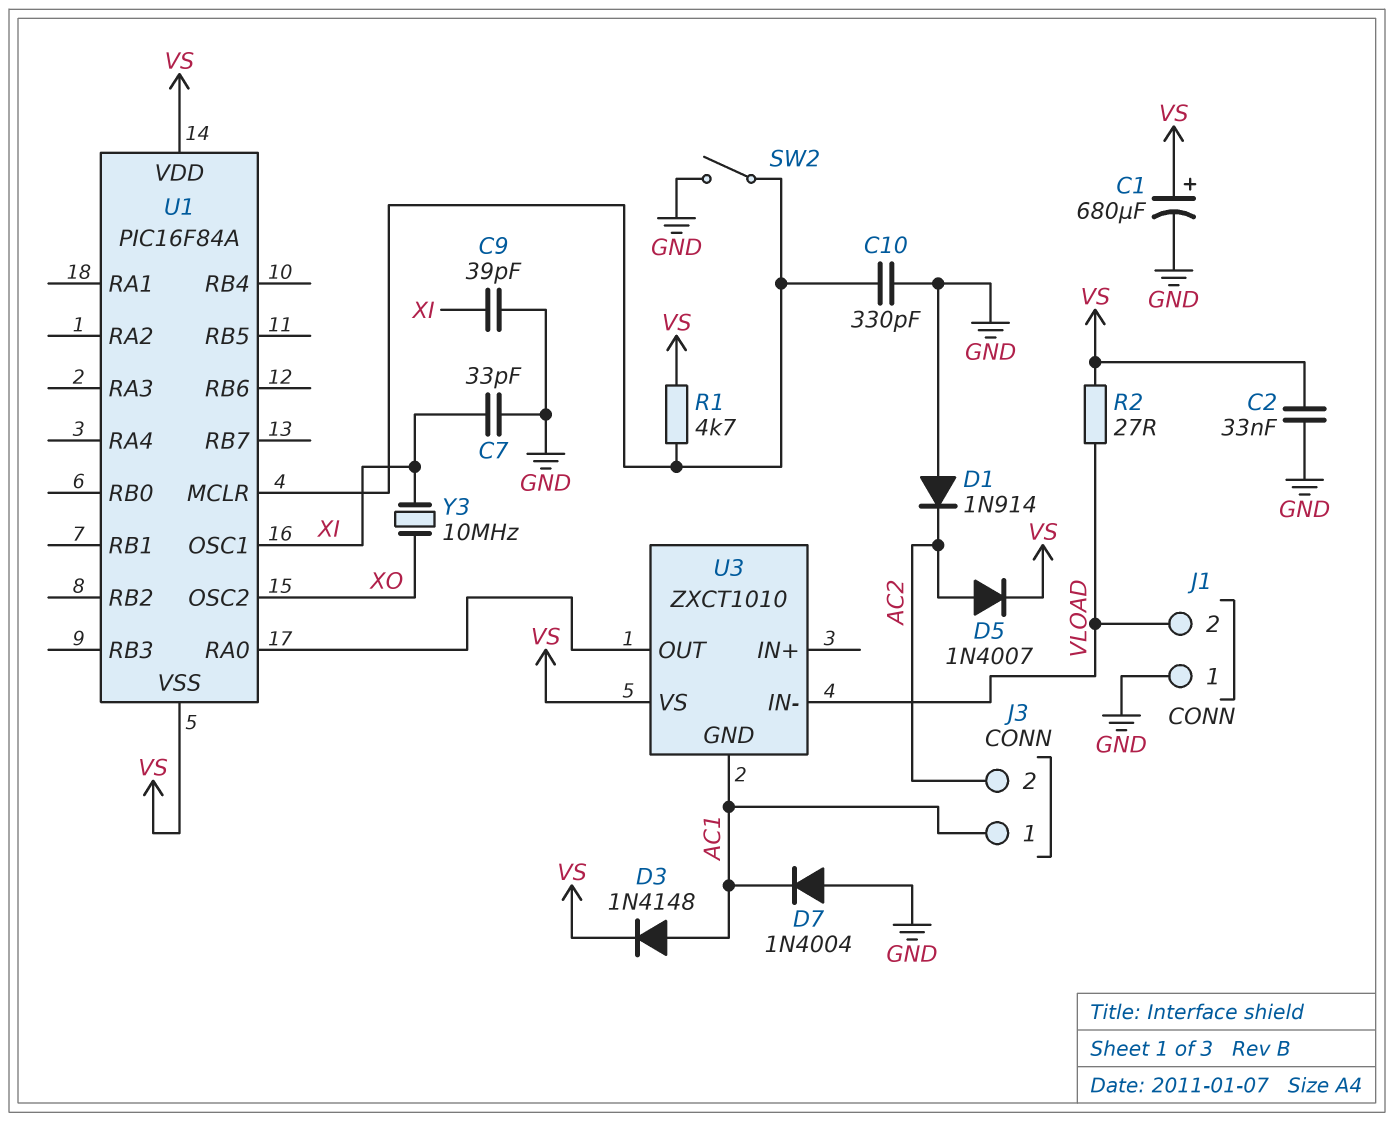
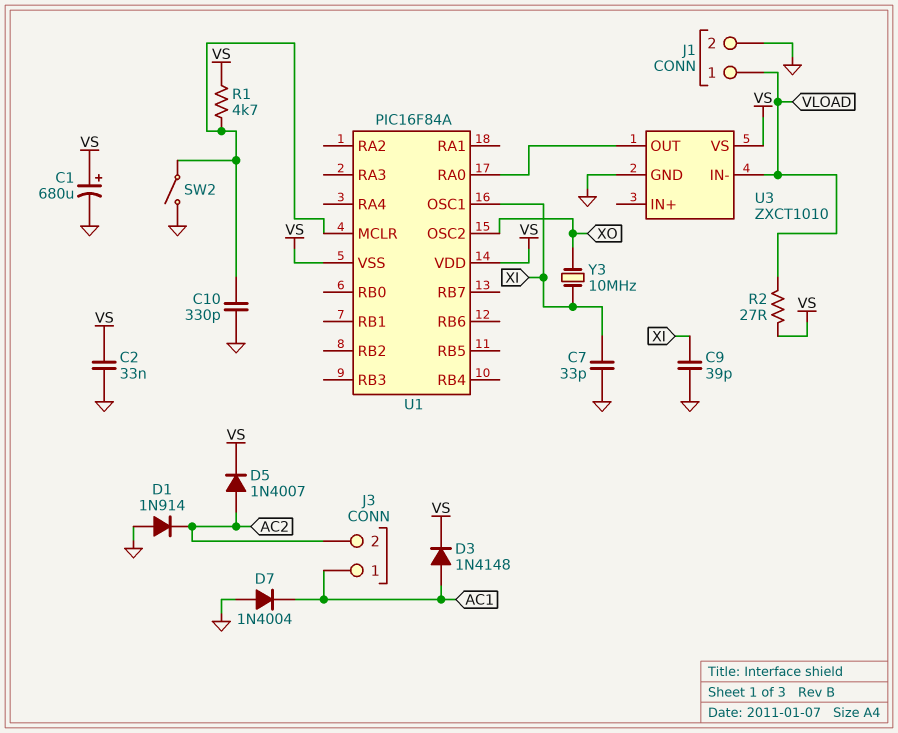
J1 pin 1: GND -> VLOAD
J1 pin 2: VLOAD -> GND
U3 pin GND: AC1 -> GND

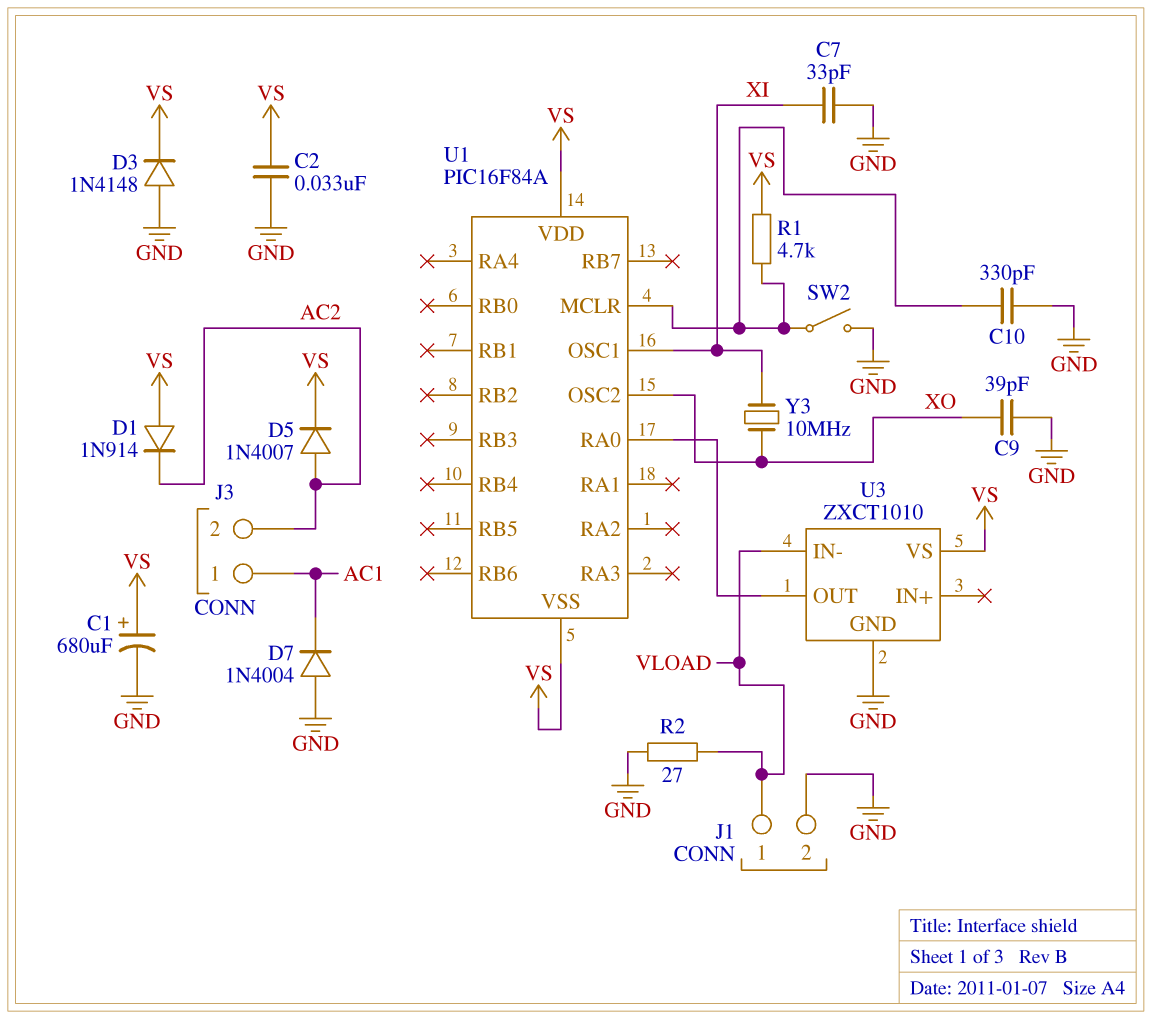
C9: 39pF (GND, XI) -> 39pF (GND, XO)
D1: diode 1N914 (A GND, K AC2) -> diode 1N914 (A VS, K AC2)
D3: diode 1N4148 (A AC1, K VS) -> diode 1N4148 (A GND, K VS)
R2: 27 (VLOAD, VS) -> 27 (GND, VLOAD)

